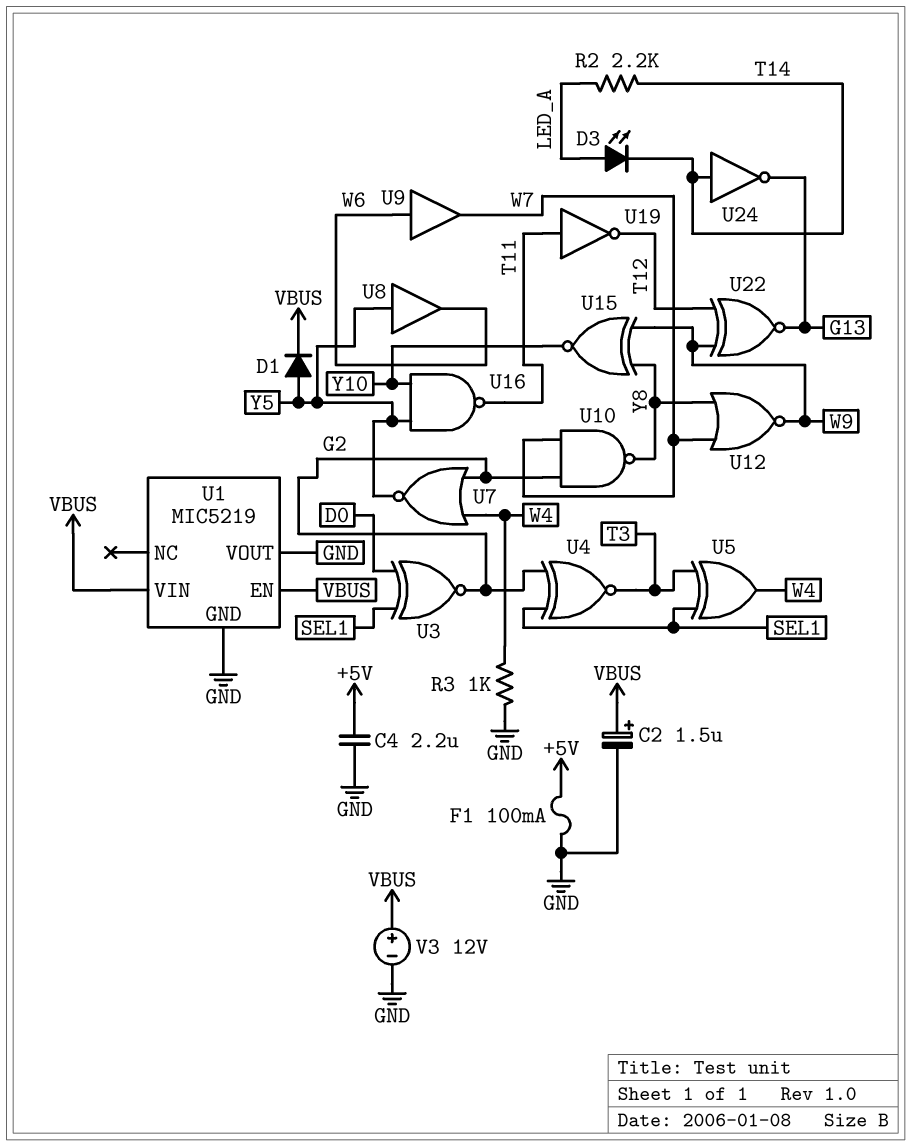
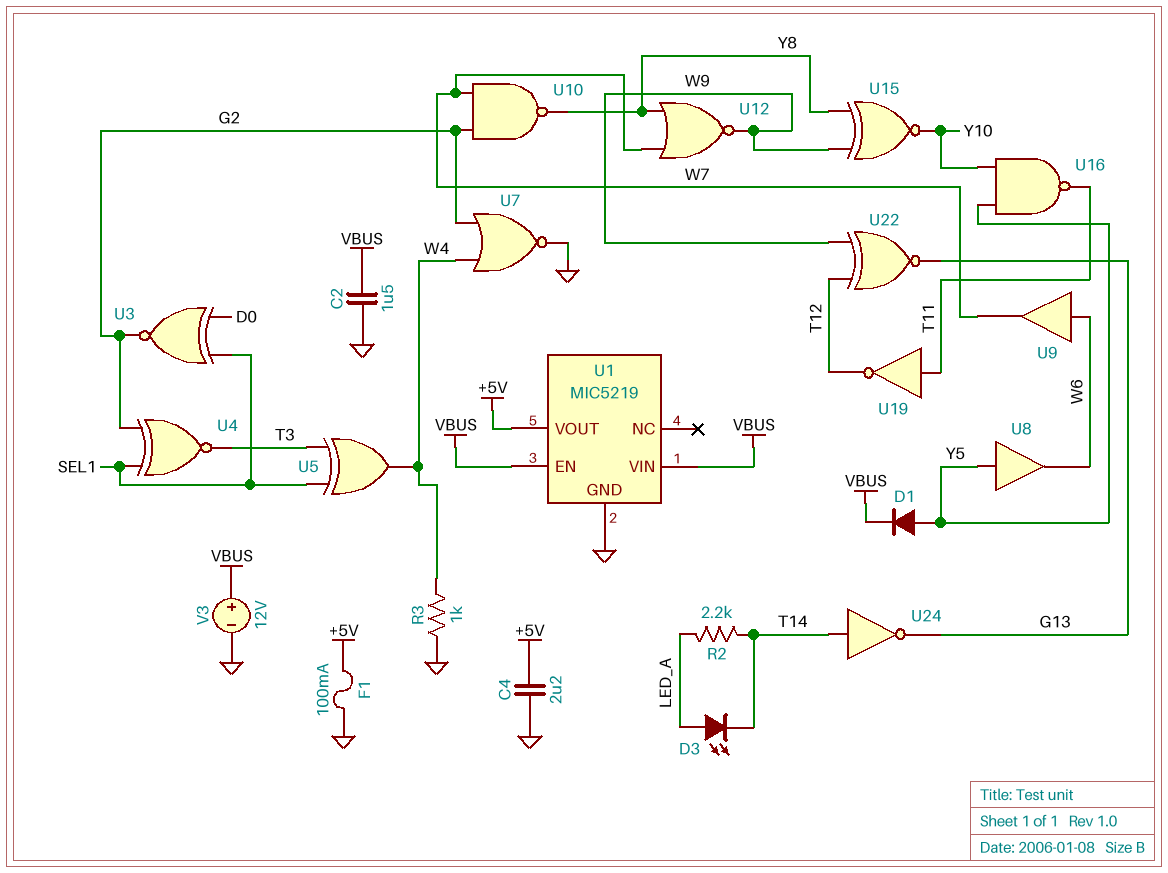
C2: 1.5uF (plus VBUS, minus GND) -> 1.5uF (GND, VBUS)
U1 pin VOUT: GND -> +5V
U7: NOR (in G2, in W4, out Y5) -> NOR (in G2, in W4, out GND)

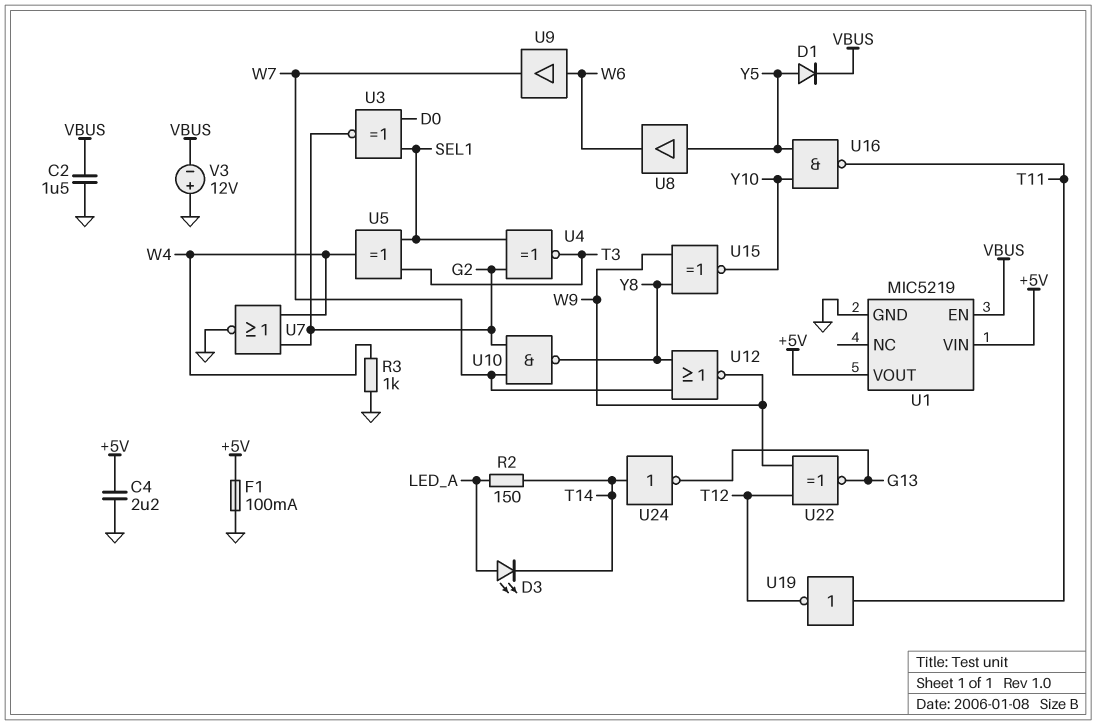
R2: 2.2k (LED_A, T14) -> 150 (LED_A, T14)
U1 pin VIN: VBUS -> +5V
V3: 12V (plus VBUS, minus GND) -> 12V (plus GND, minus VBUS)

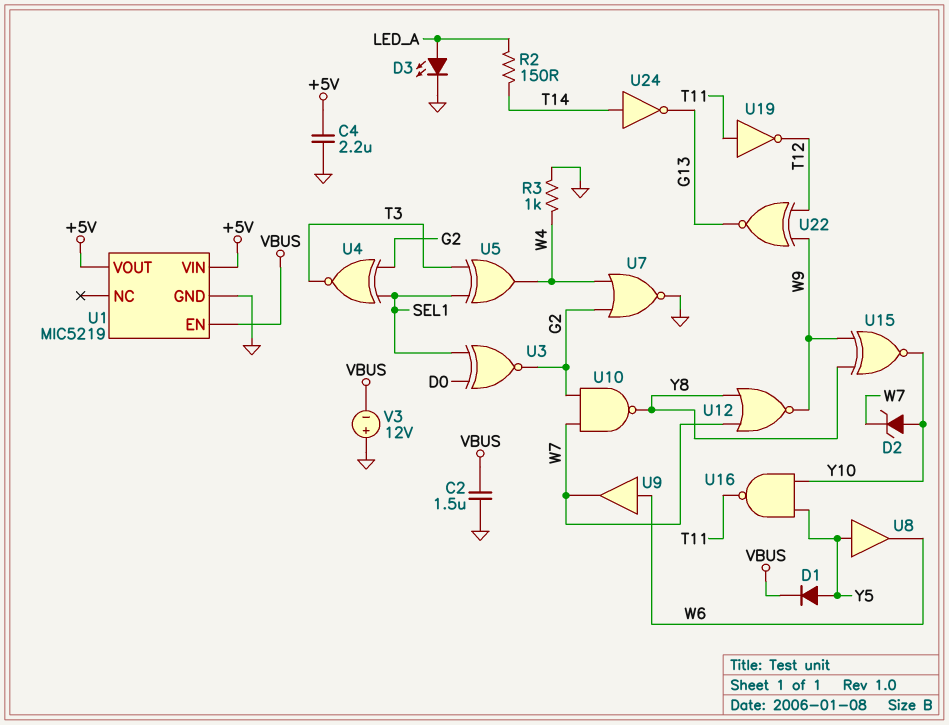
D2: none -> zener (A Y10, K W7)
D3: LED (A LED_A, K T14) -> LED (A LED_A, K GND)
F1: 100mA (+5V, GND) -> none

